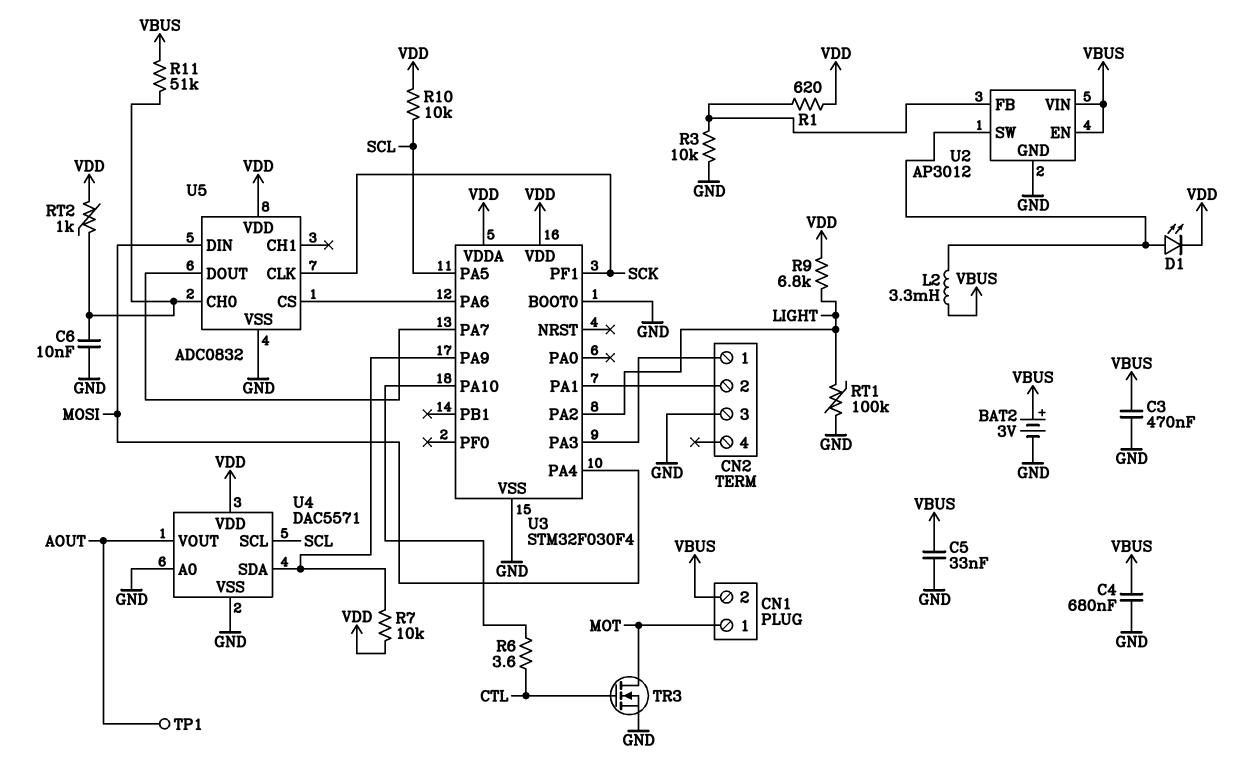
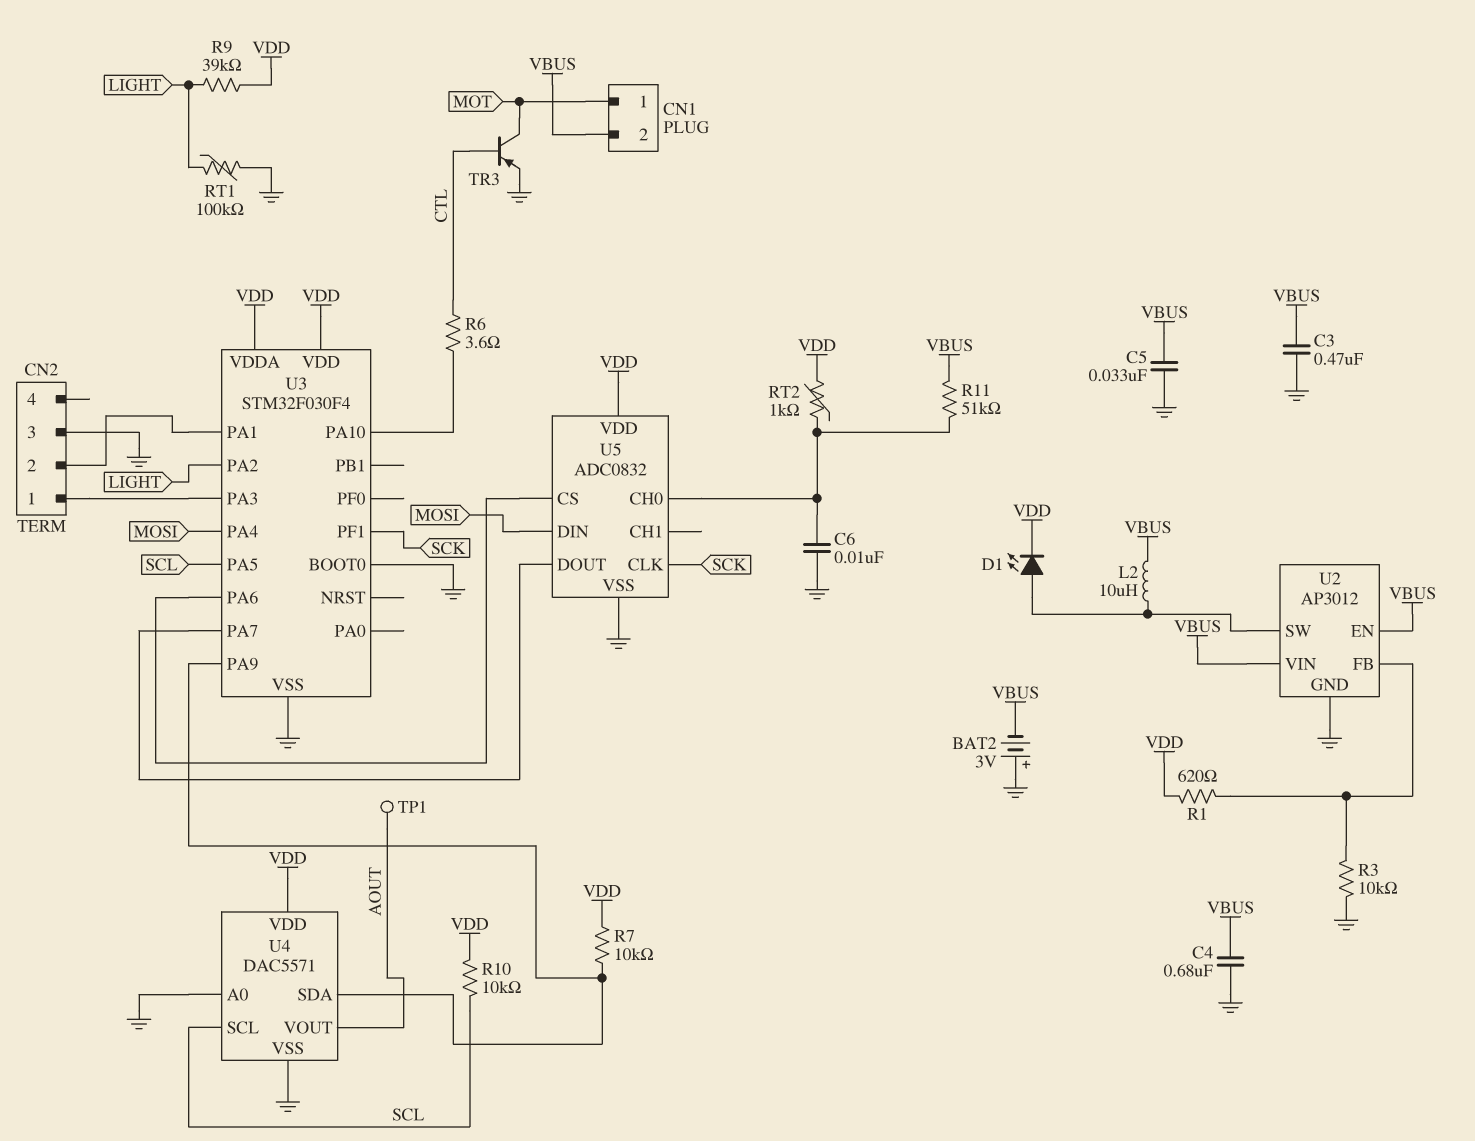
BAT2: 3V (plus VBUS, minus GND) -> 3V (plus GND, minus VBUS)
L2: 3.3mH (U2/SW, VBUS) -> 10uH (U2/SW, VBUS)
R9: 6.8k (LIGHT, VDD) -> 39k (LIGHT, VDD)
TR3: NMOS (G CTL, D MOT, S GND) -> PNP (B CTL, C MOT, E GND)

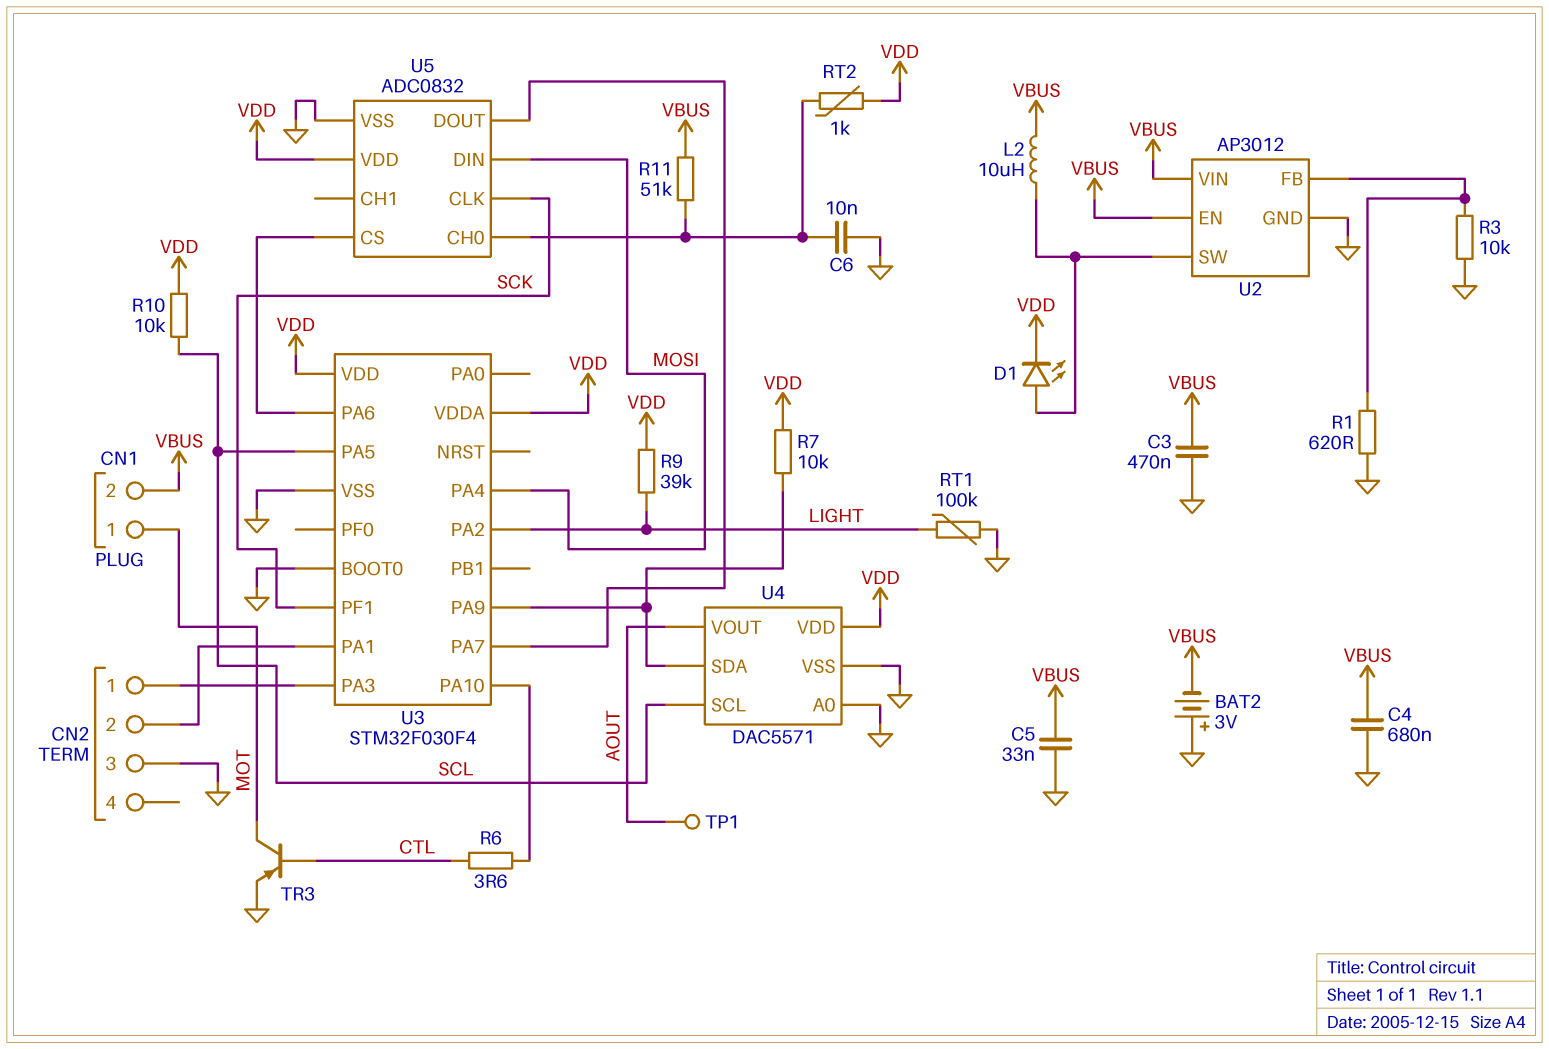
R1: 620 (U2/FB, VDD) -> 620 (GND, U2/FB)

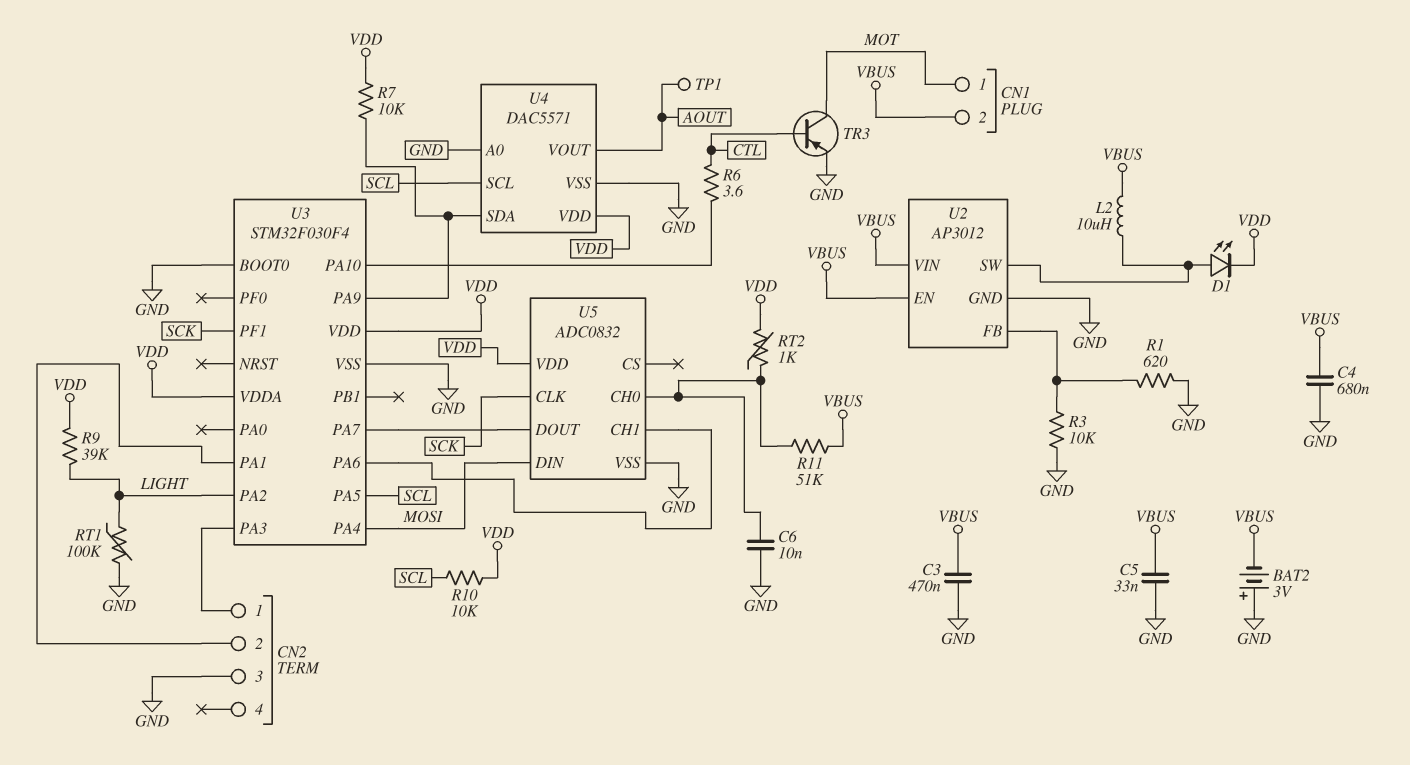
U5 pin CH1: none -> U3/PA6
U5 pin CS: U3/PA6 -> none

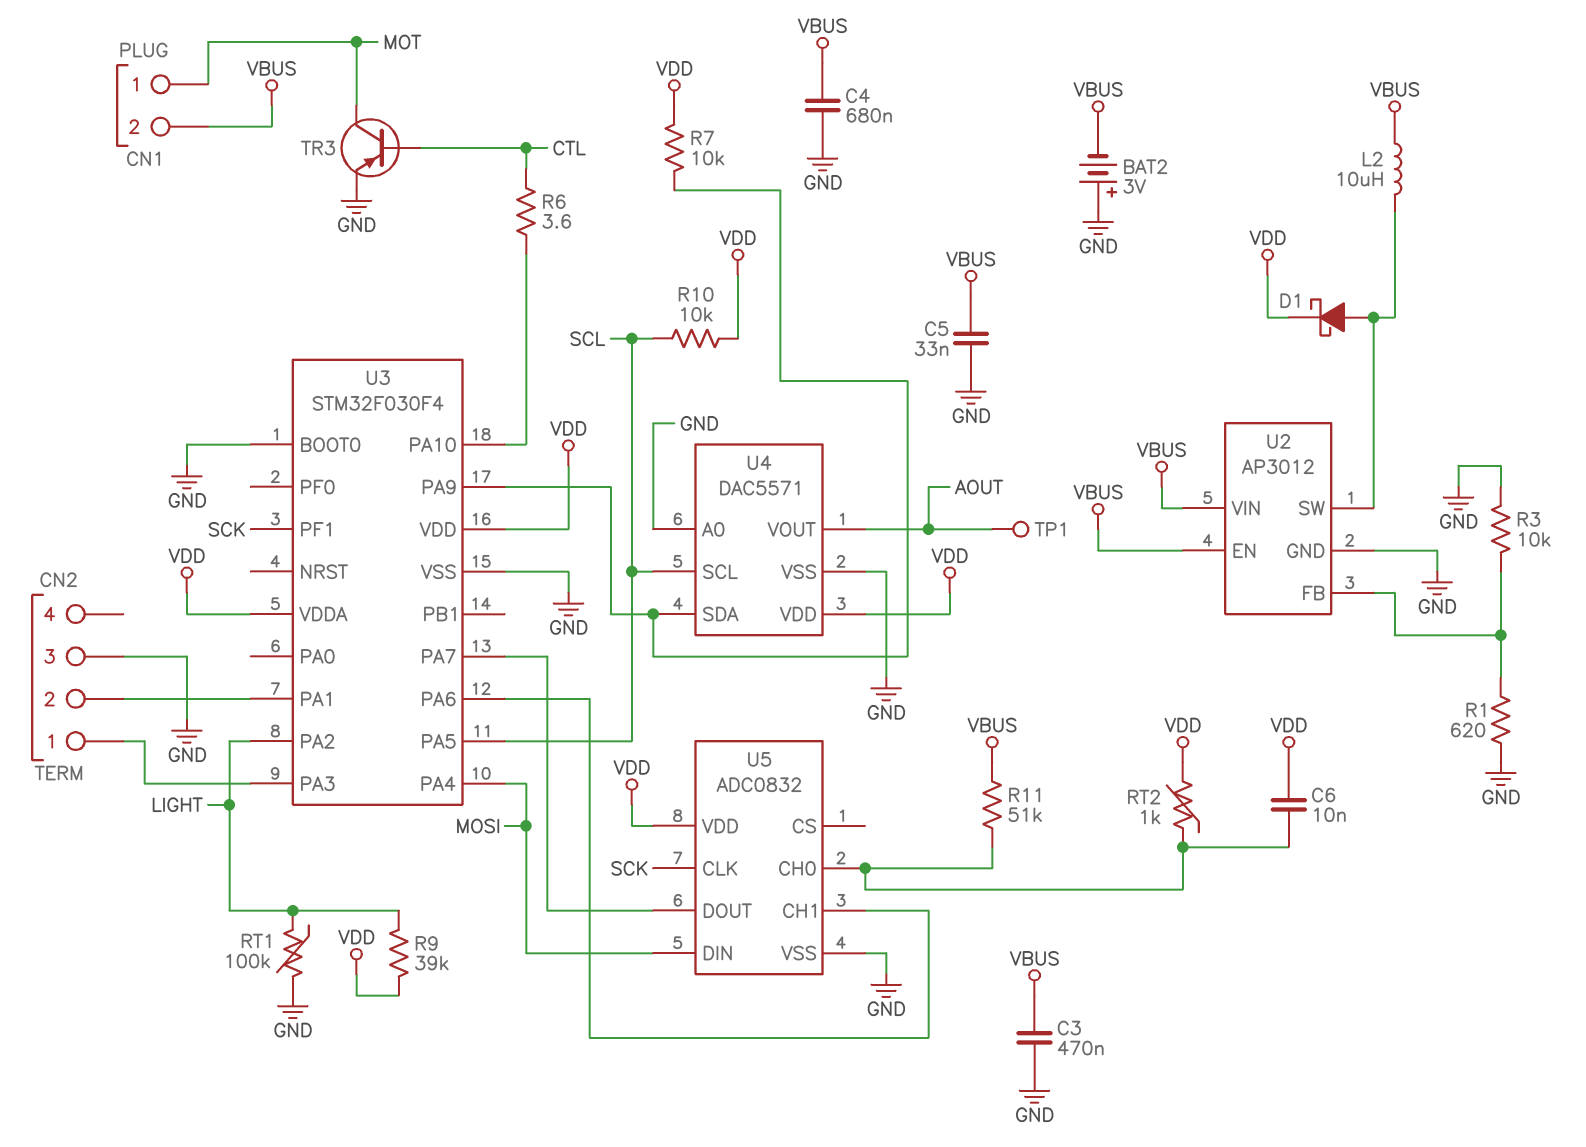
C6: 10nF (GND, U5/CH0) -> 10nF (U5/CH0, VDD)
D1: LED (A U2/SW, K VDD) -> schottky (A U2/SW, K VDD)

